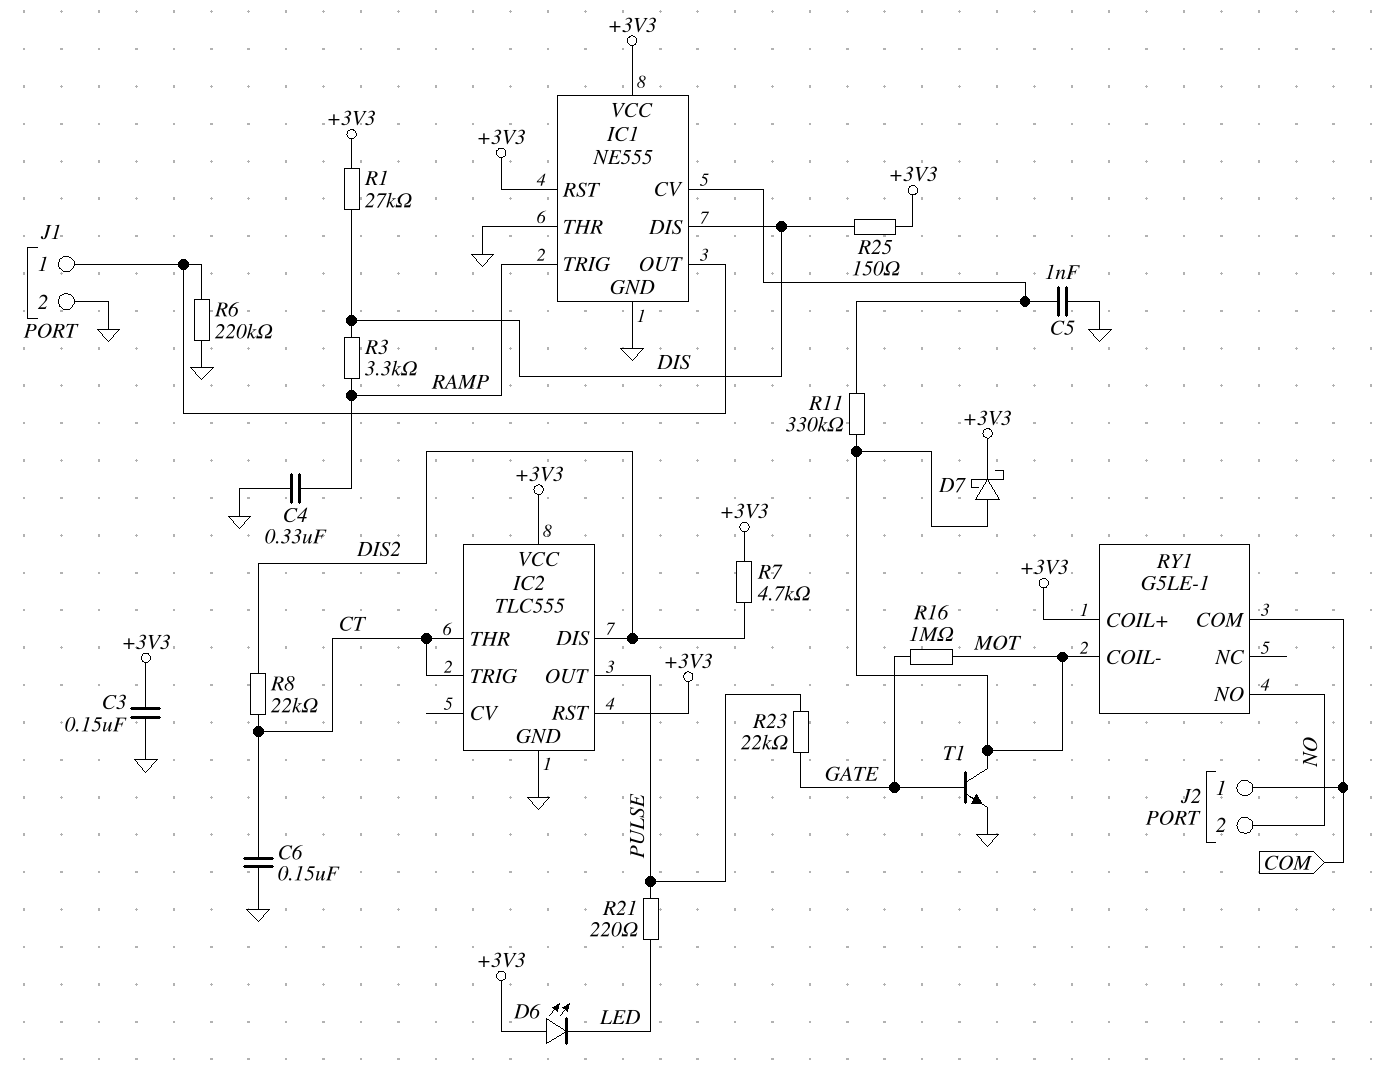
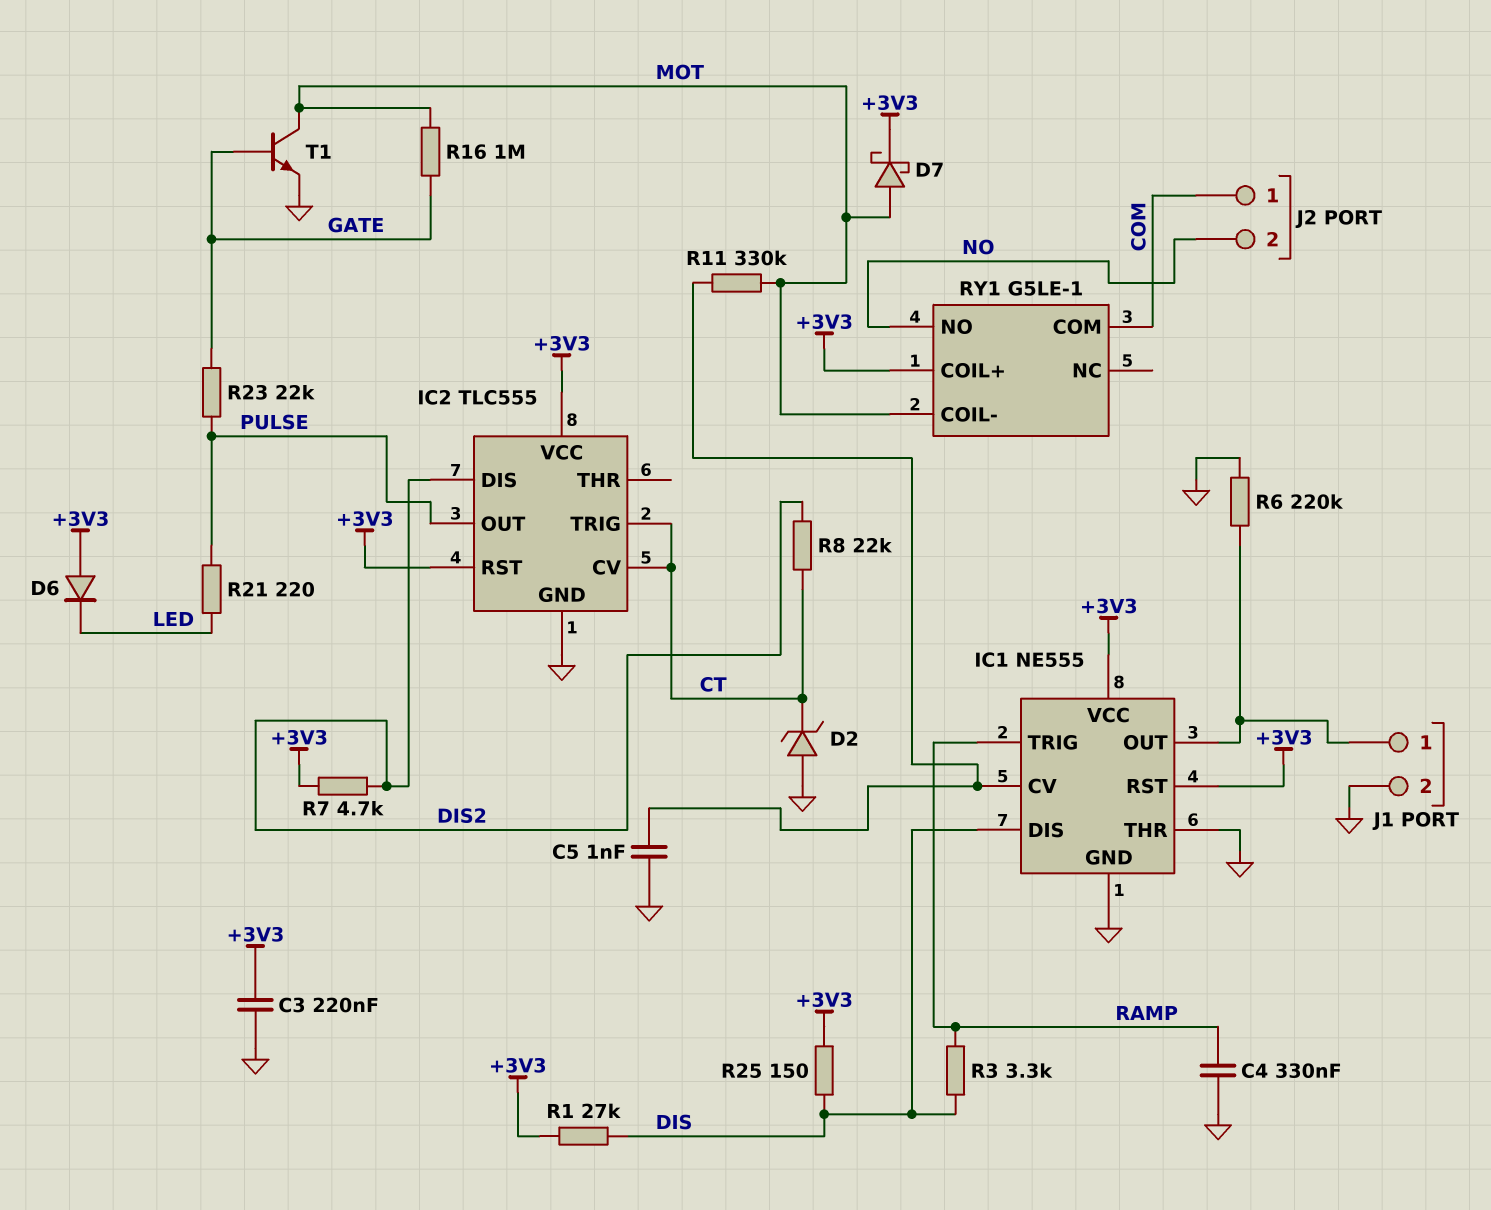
C3: 150nF (+3V3, GND) -> 220nF (+3V3, GND)
C6: 150nF (CT, GND) -> none
D2: none -> zener (A GND, K CT)
D6: LED (A +3V3, K LED) -> diode (A +3V3, K LED)
IC2 pin CV: none -> CT
IC2 pin THR: CT -> none

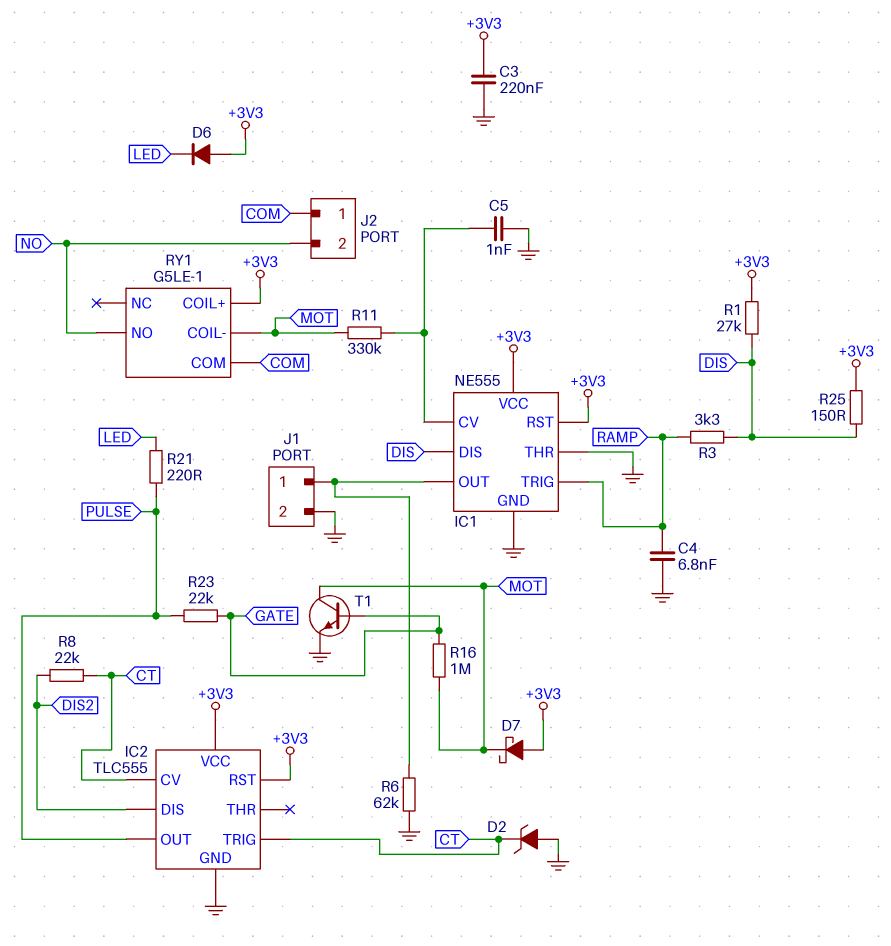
C4: 330nF (GND, RAMP) -> 6.8nF (GND, RAMP)
D7: schottky (A MOT, K +3V3) -> schottky (A +3V3, K MOT)
R6: 220k (GND, IC1/OUT) -> 62k (GND, IC1/OUT)
R7: 4.7k (+3V3, DIS2) -> none

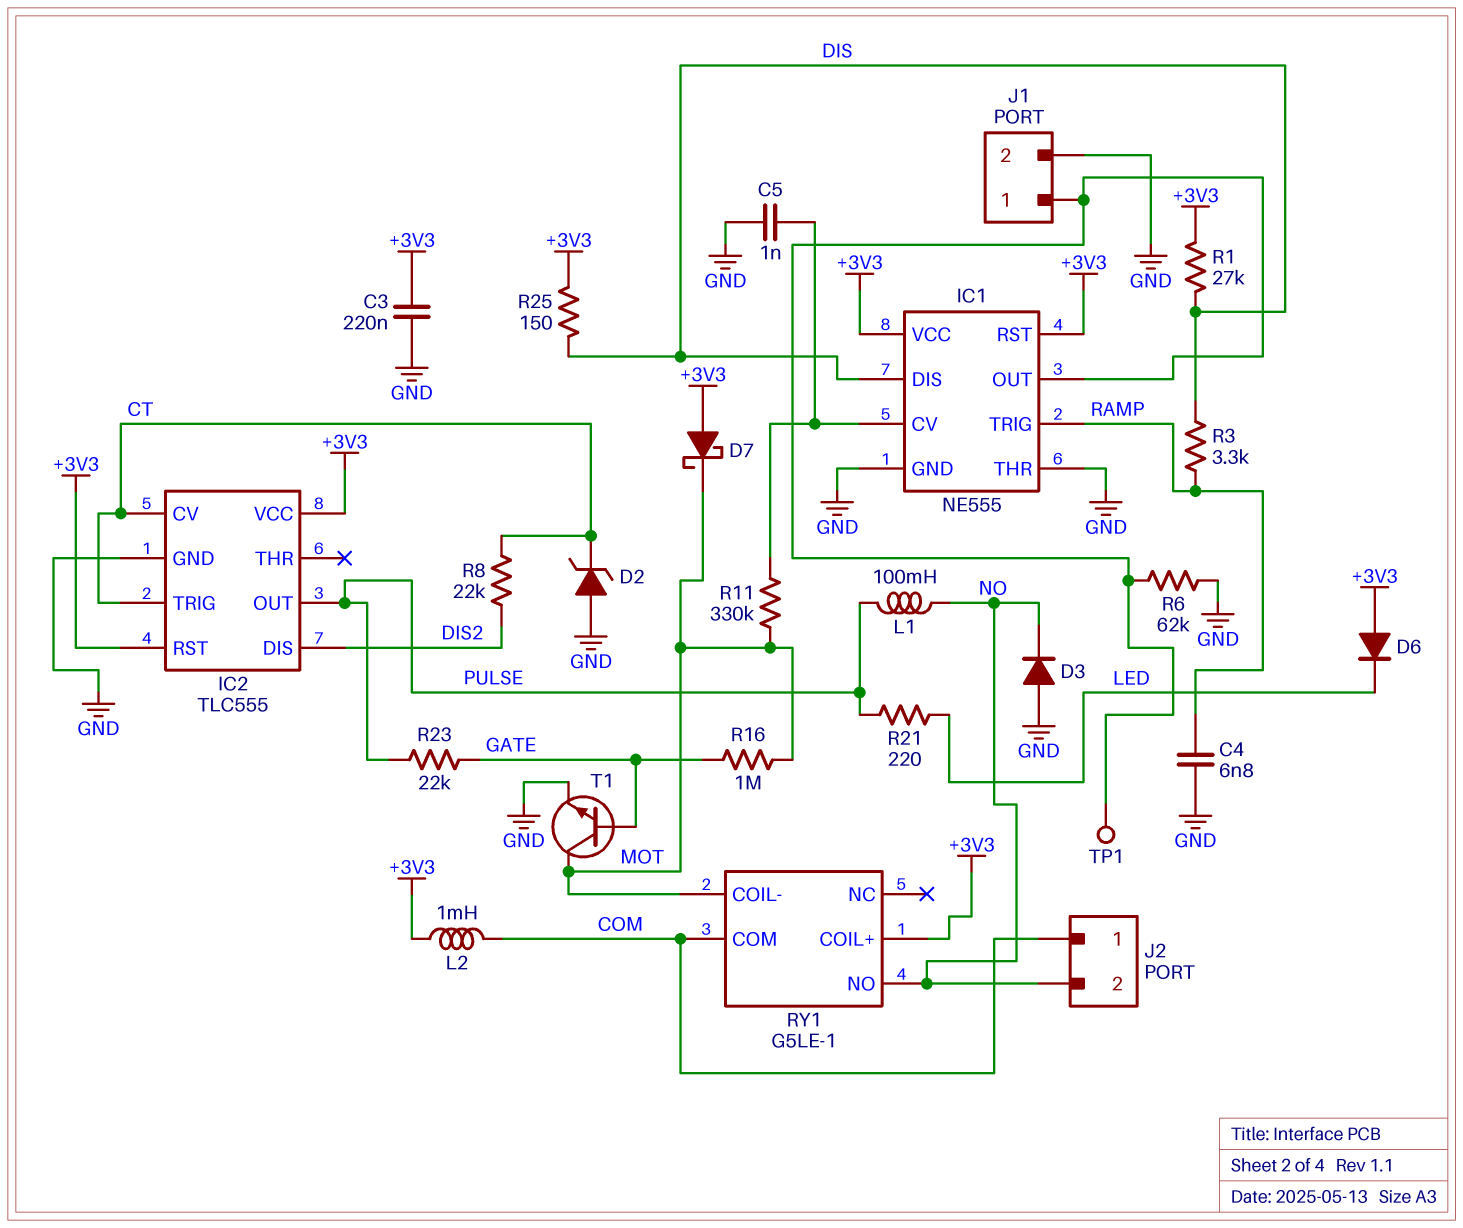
D3: none -> diode (A GND, K NO)
L1: none -> 100mH (NO, PULSE)
L2: none -> 1mH (+3V3, COM)
TP1: none -> test point (IC1/OUT)

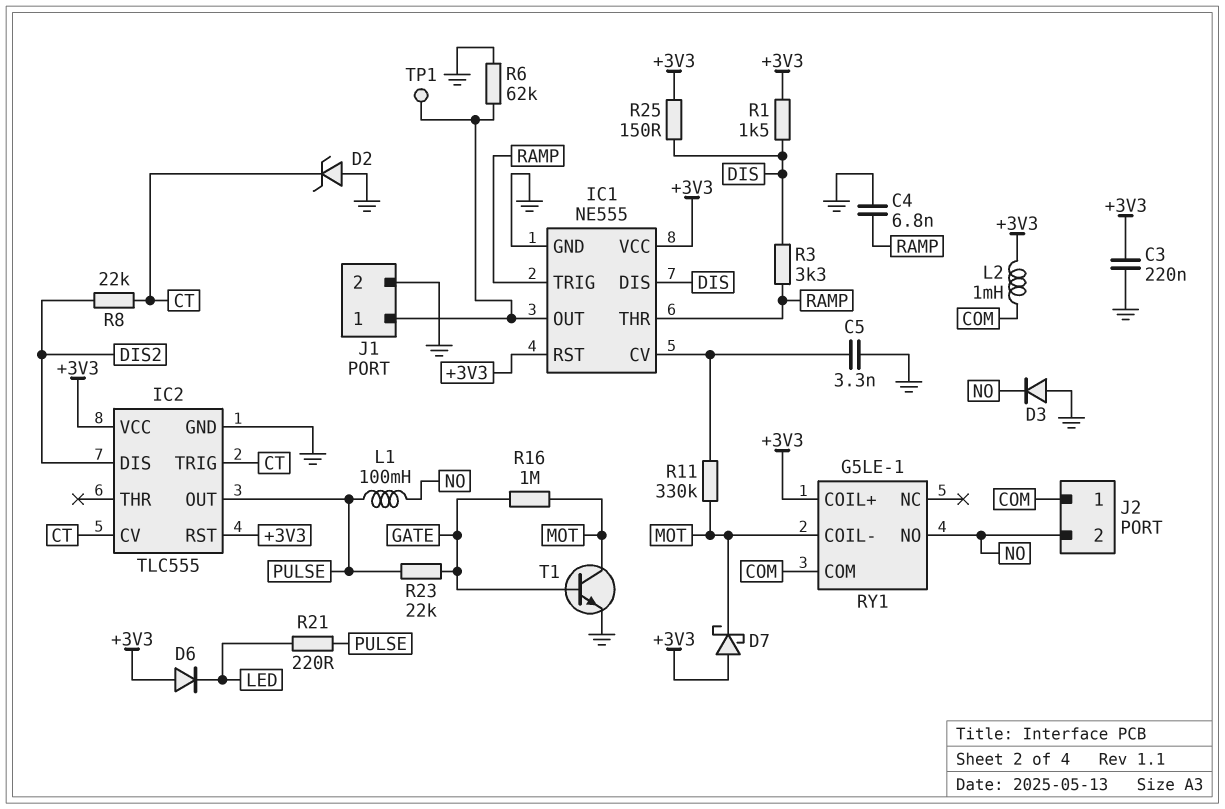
C5: 1nF (GND, IC1/CV) -> 3.3nF (GND, IC1/CV)
IC1 pin THR: GND -> RAMP
R1: 27k (+3V3, DIS) -> 1.5k (+3V3, DIS)

